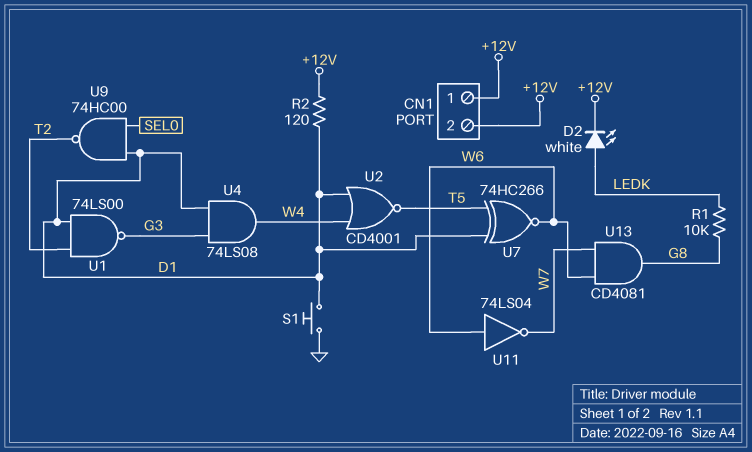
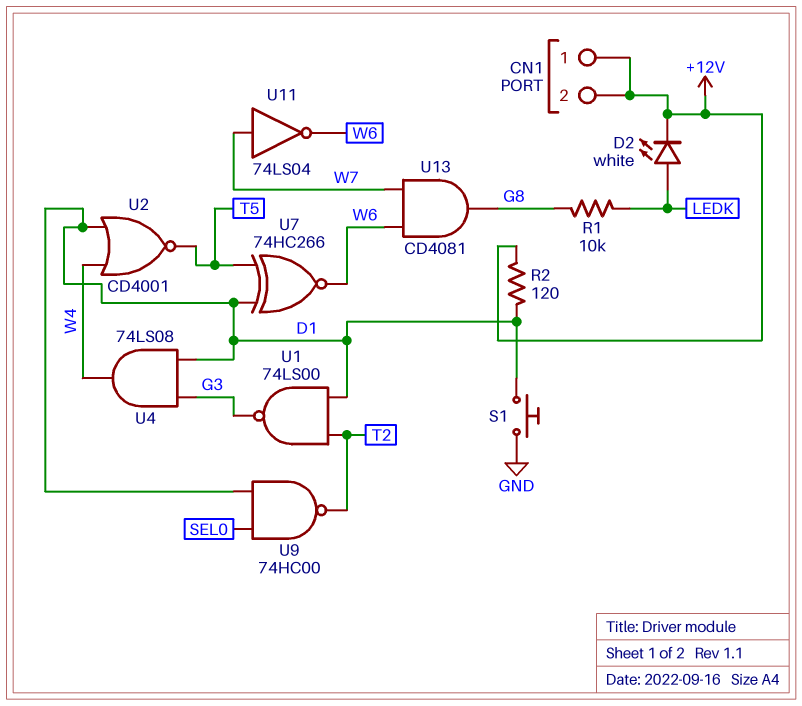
U11: NOT 74LS04 (in W6, out W7) -> NOT 74LS04 (in W7, out W6)

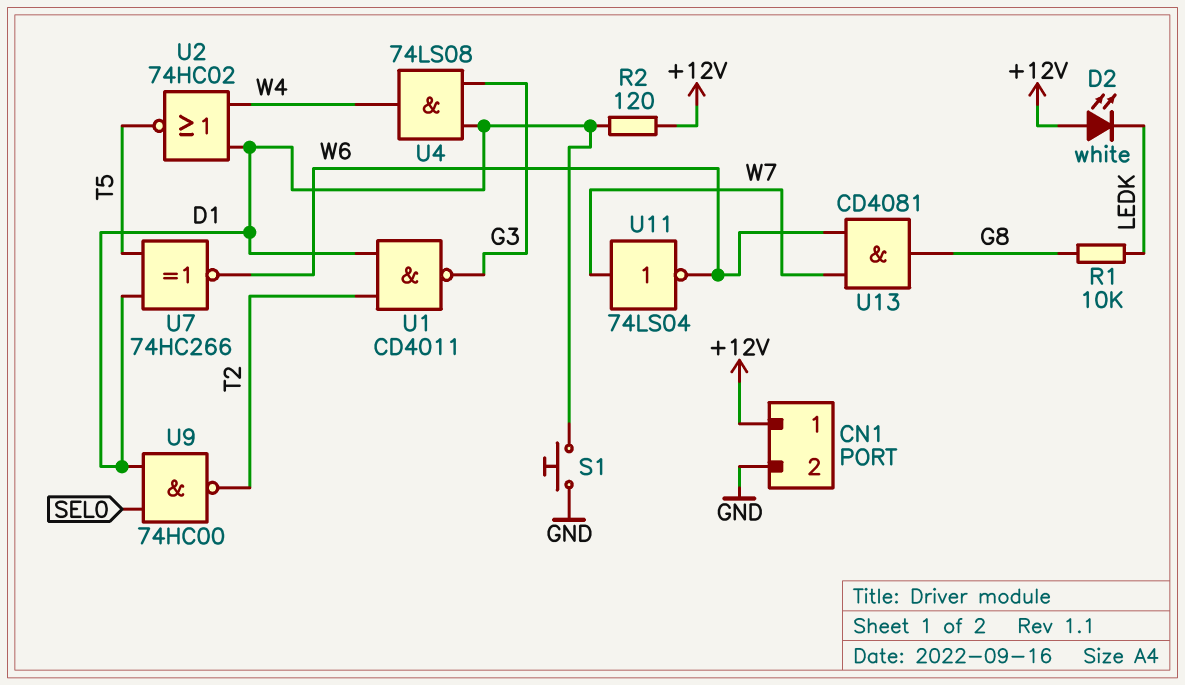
CN1 pin 2: +12V -> GND
D2: LED white (A LEDK, K +12V) -> LED white (A +12V, K LEDK)
U1: NAND 74LS00 (in D1, in T2, out G3) -> NAND CD4011 (in D1, in T2, out G3)
U2: NOR CD4001 (in D1, in W4, out T5) -> NOR 74HC02 (in D1, in W4, out T5)

